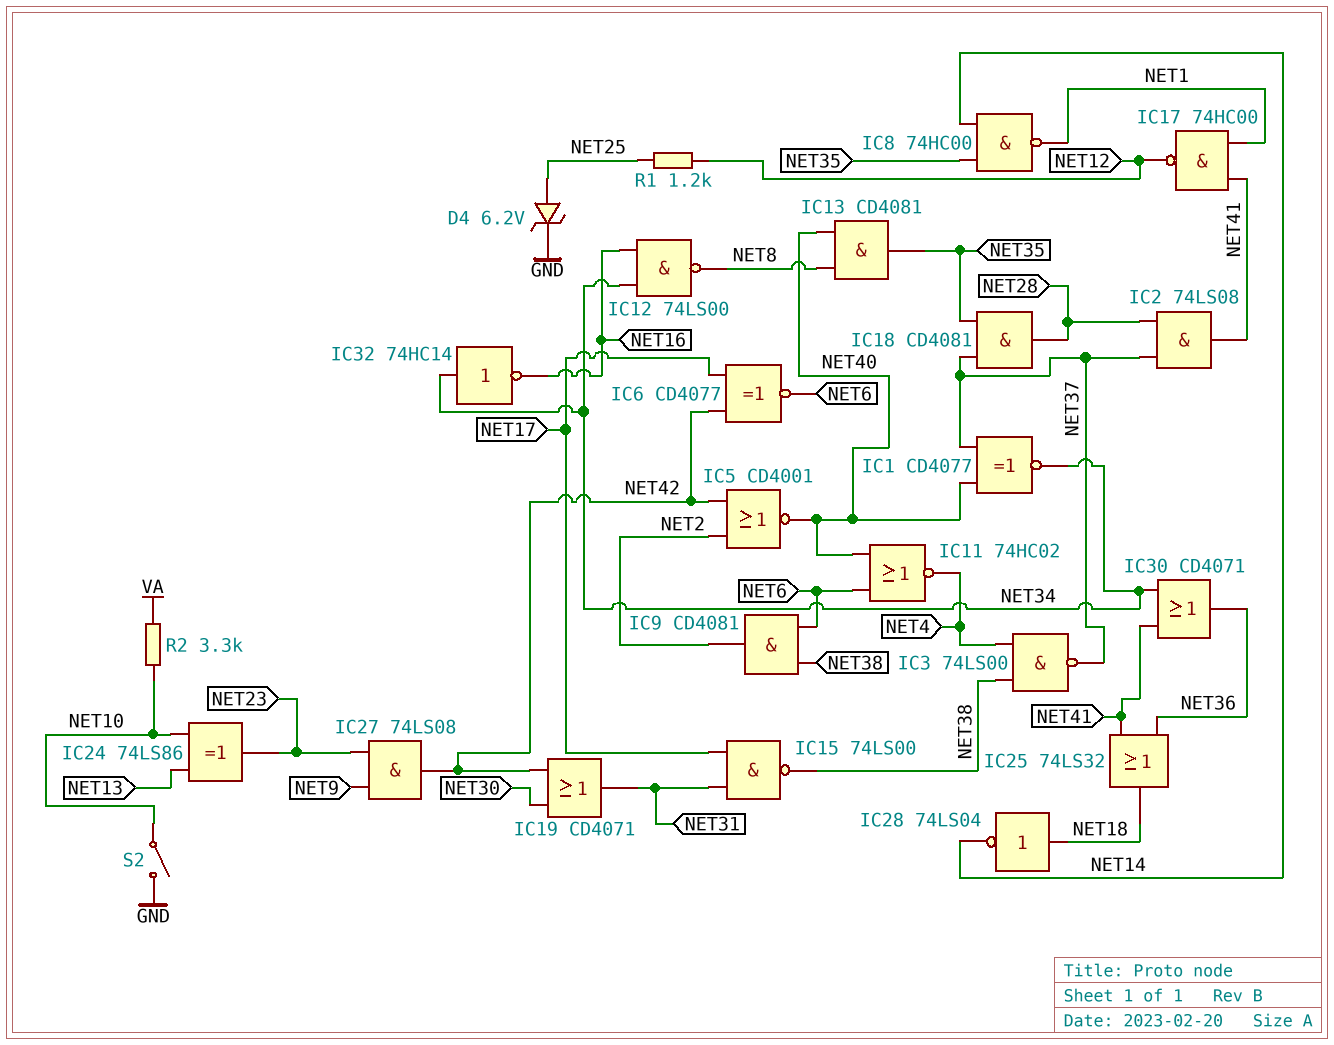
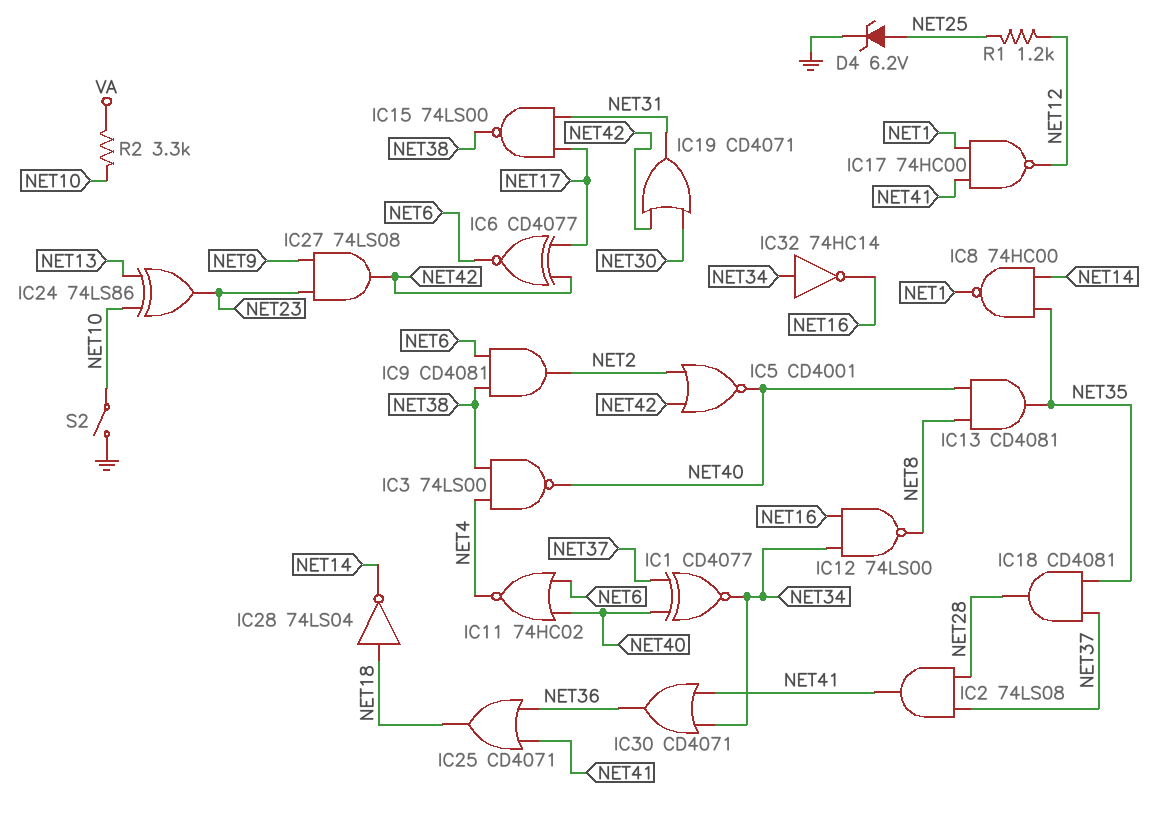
IC3: NAND 74LS00 (in NET4, in NET38, out NET37) -> NAND 74LS00 (in NET4, in NET38, out NET40)
IC25: OR 74LS32 (in NET36, in NET41, out NET18) -> OR CD4071 (in NET36, in NET41, out NET18)

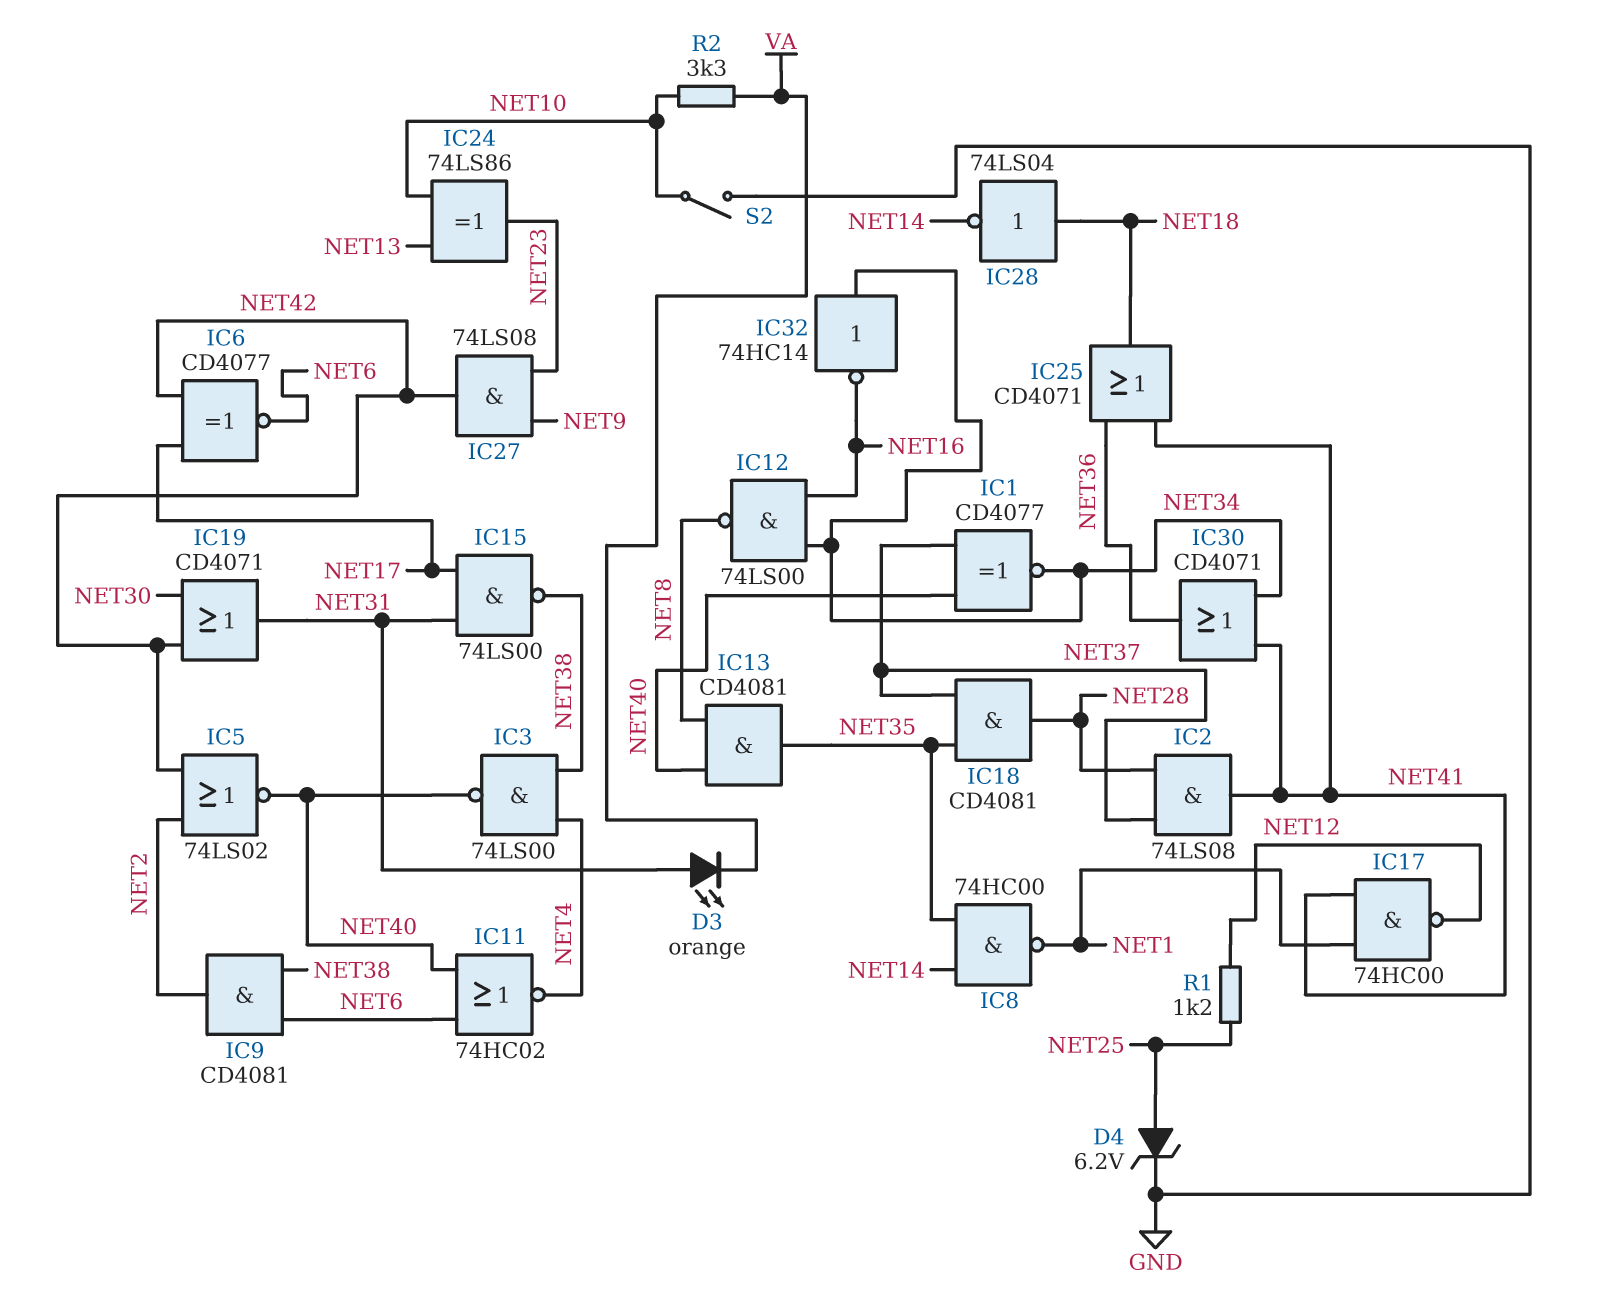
D3: none -> LED orange (A NET31, K VA)
IC5: NOR CD4001 (in NET2, in NET42, out NET40) -> NOR 74LS02 (in NET2, in NET42, out NET40)

